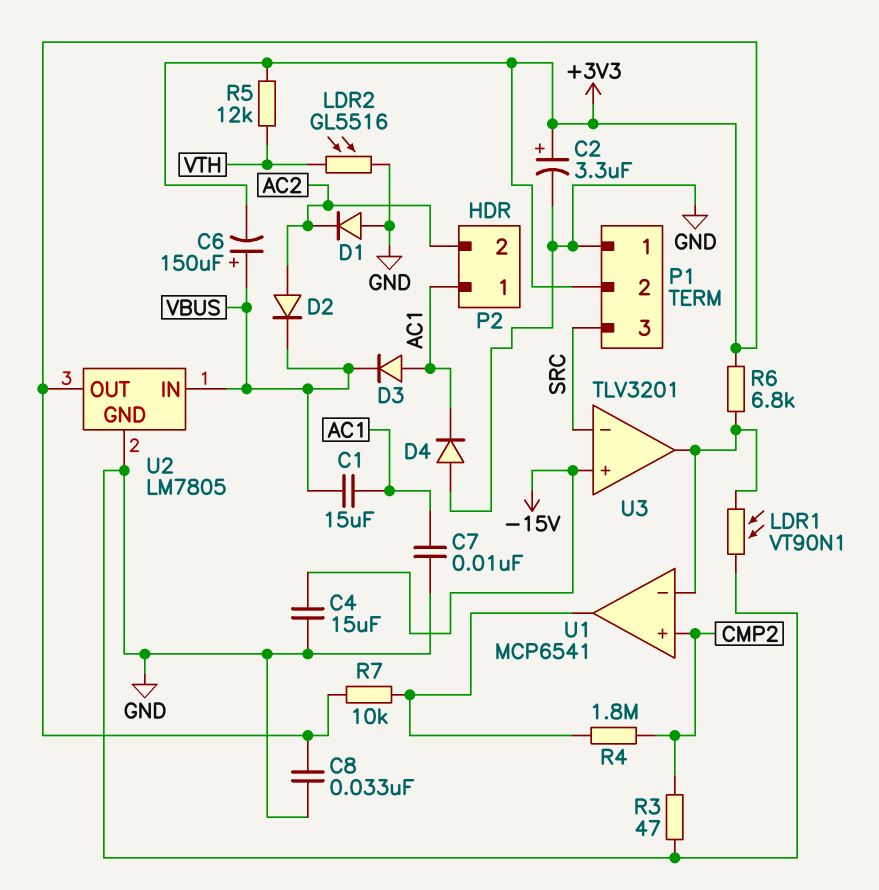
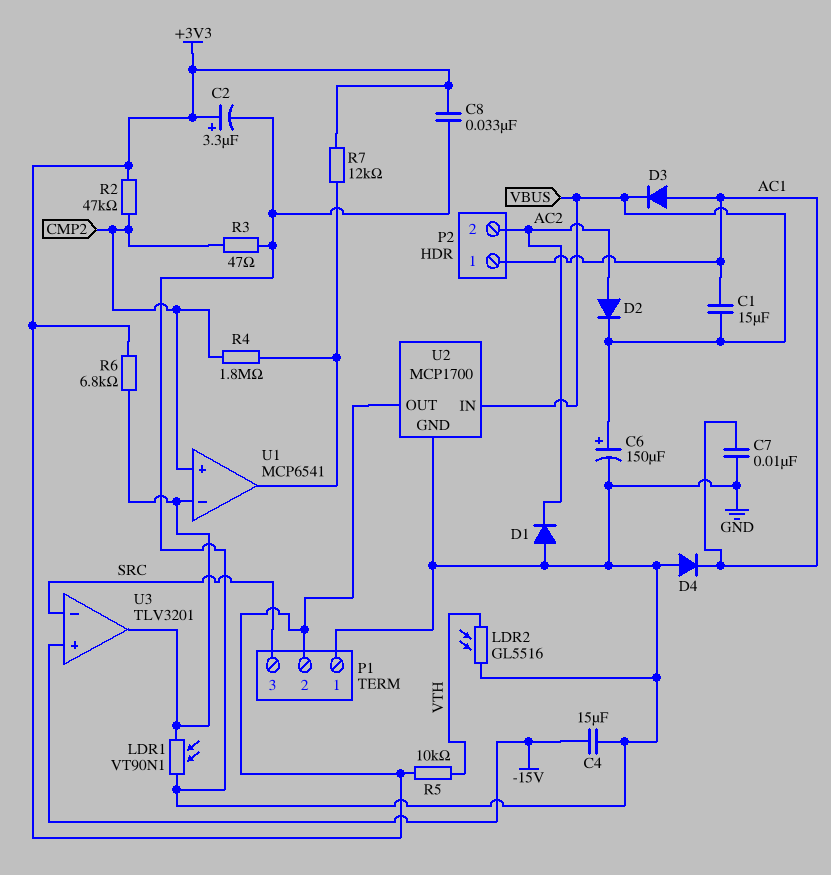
C6: 150uF (plus VBUS, minus +3V3) -> 150uF (plus VBUS, minus GND)
R2: none -> 47k (+3V3, CMP2)
R5: 12k (+3V3, VTH) -> 10k (+3V3, VTH)
R7: 10k (+3V3, U1/out) -> 12k (+3V3, U1/out)
U2: LM7805 -> MCP1700

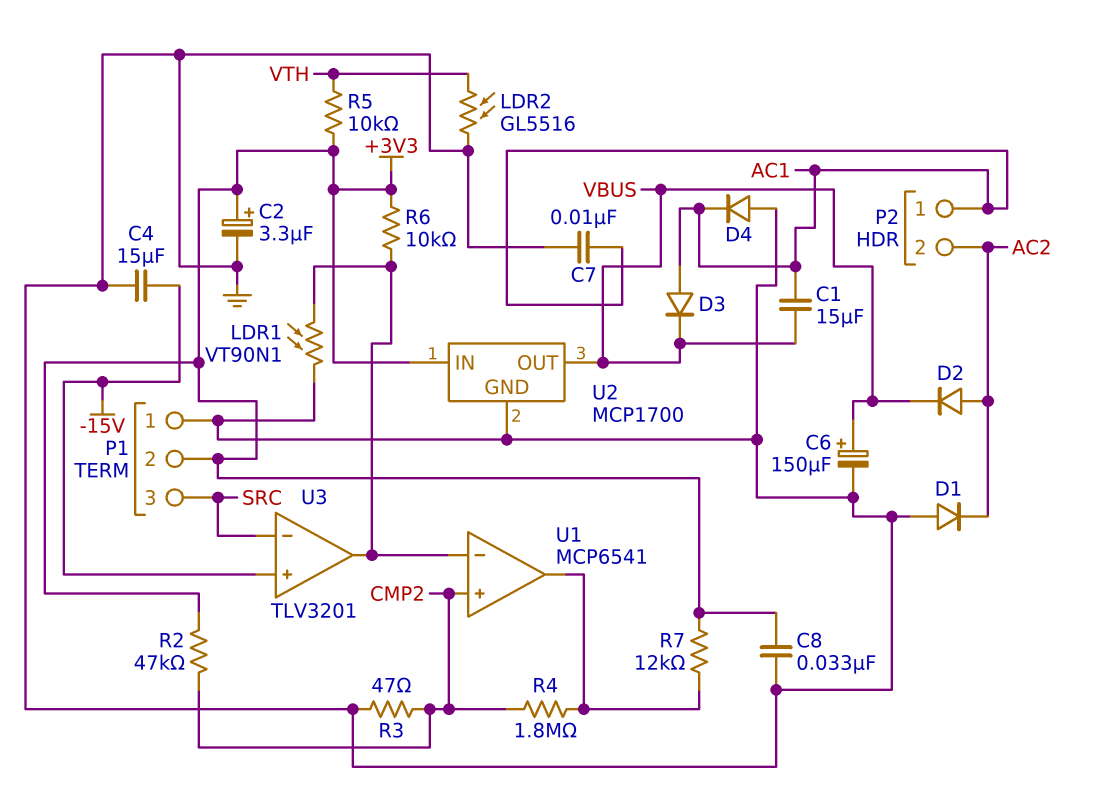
R6: 6.8k (+3V3, U1/in-) -> 10k (+3V3, U1/in-)
U2 pin IN: VBUS -> +3V3
U2 pin OUT: +3V3 -> VBUS

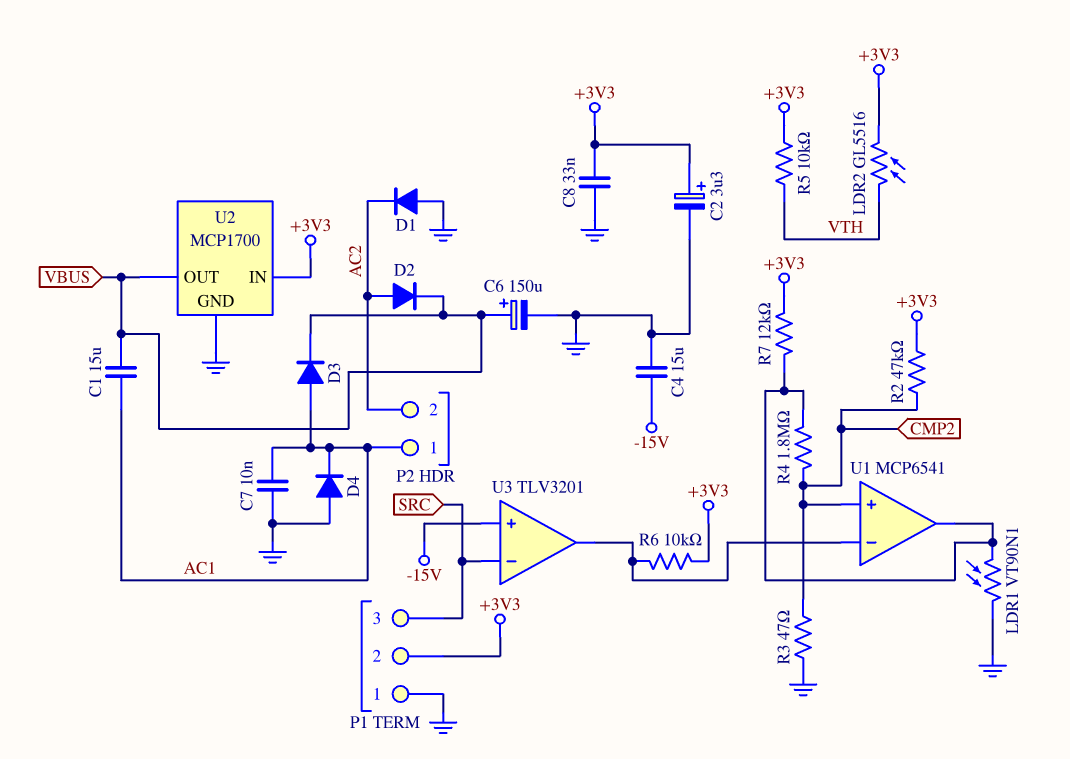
LDR1: VT90N1 (GND, U1/in-) -> VT90N1 (GND, U1/out)
LDR2: GL5516 (GND, VTH) -> GL5516 (+3V3, VTH)

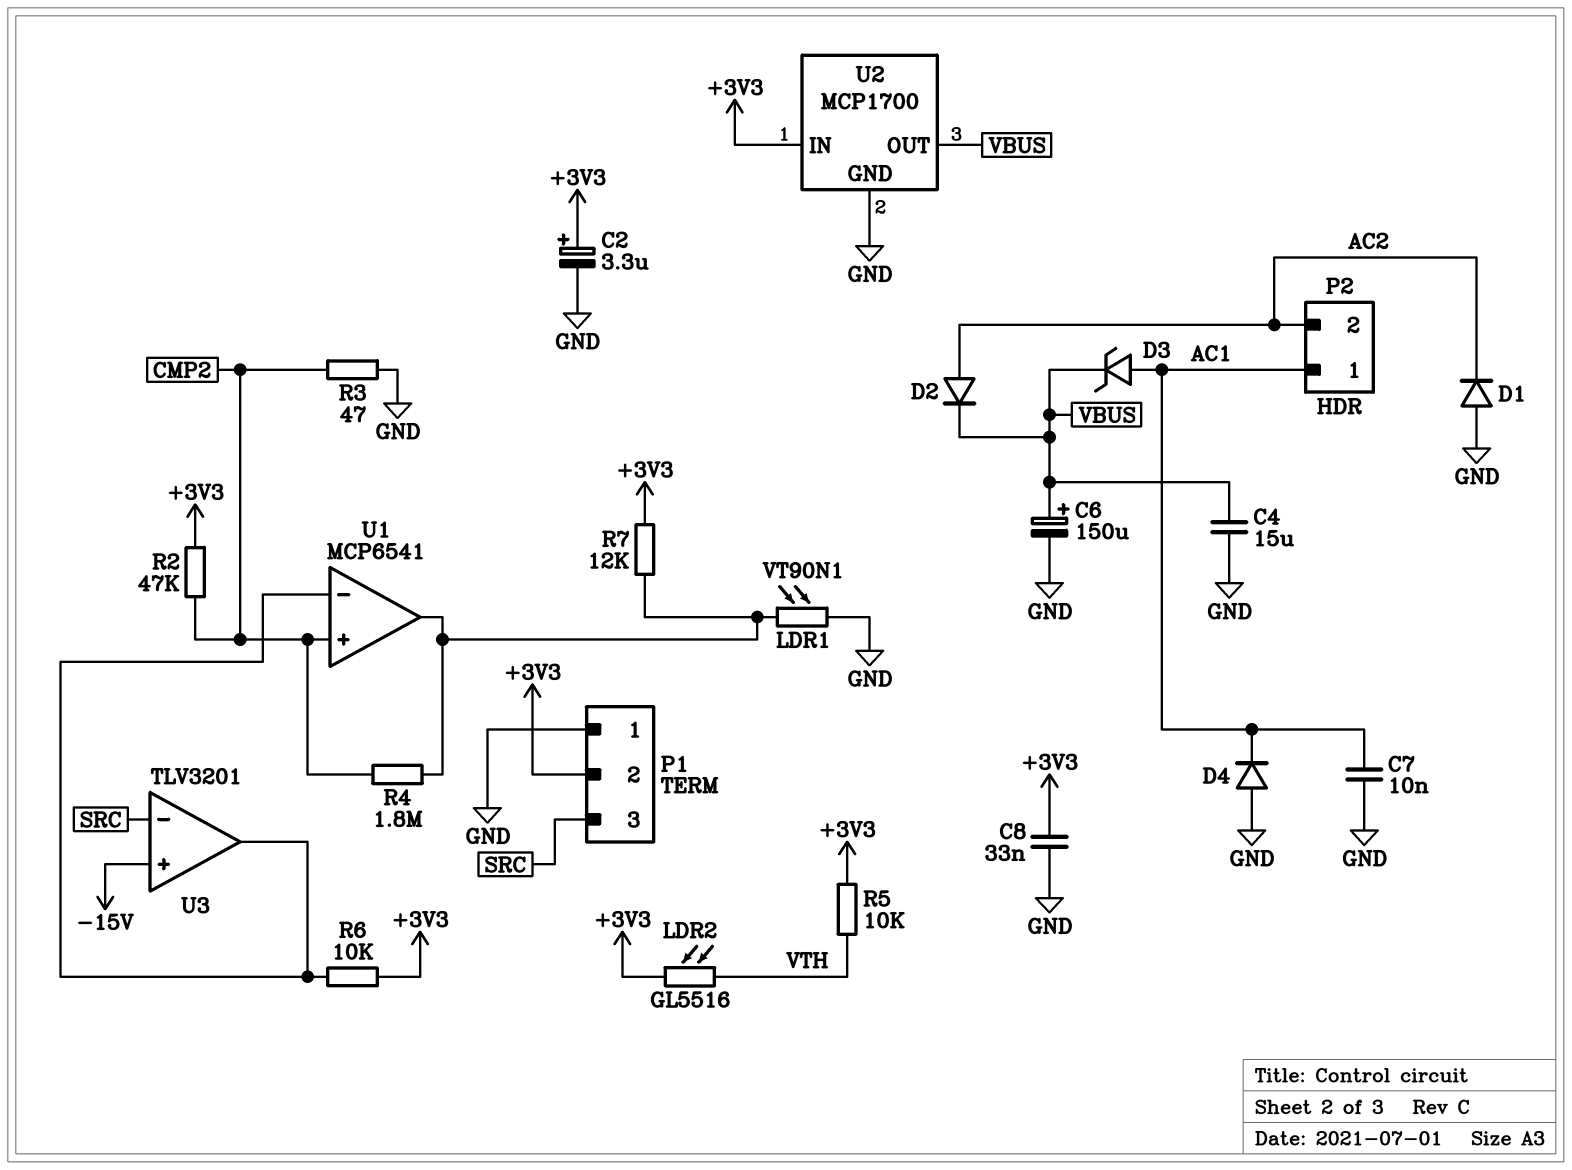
C1: 15uF (AC1, VBUS) -> none
C4: 15uF (-15V, GND) -> 15uF (GND, VBUS)
D3: diode (A AC1, K VBUS) -> zener (A AC1, K VBUS)

